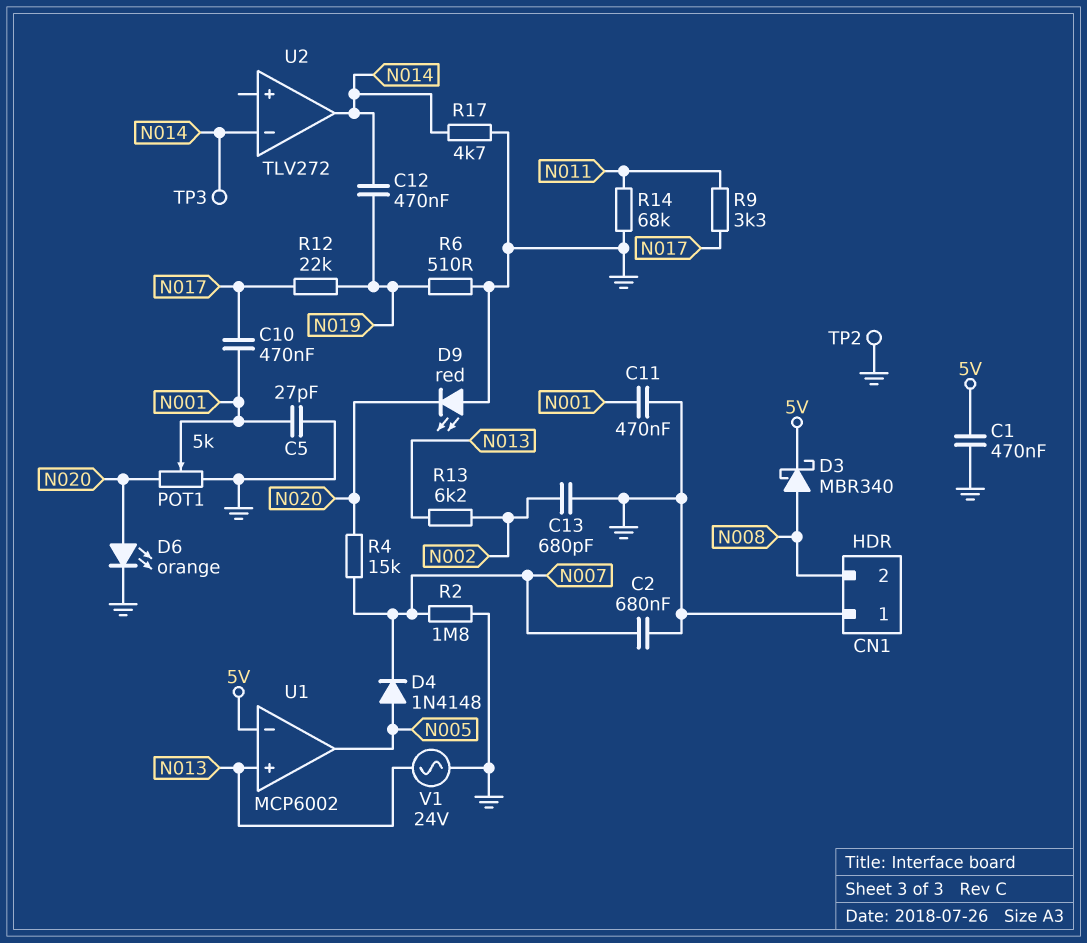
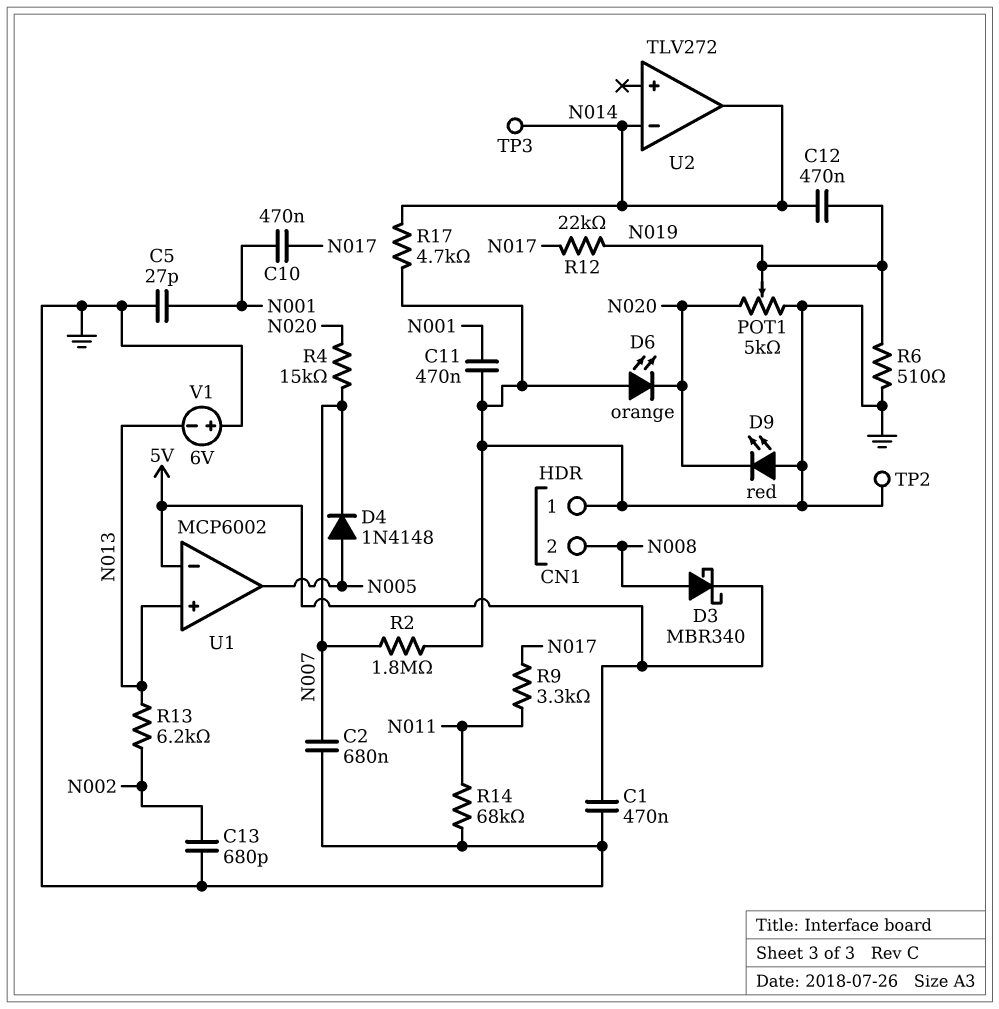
D6: LED orange (A N020, K GND) -> LED orange (A GND, K N020)
POT1: 5k (GND, N020, wiper N001) -> 5k (GND, N020, wiper N019)
V1: AC 24V (GND, N013) -> 6V (plus GND, minus N013)

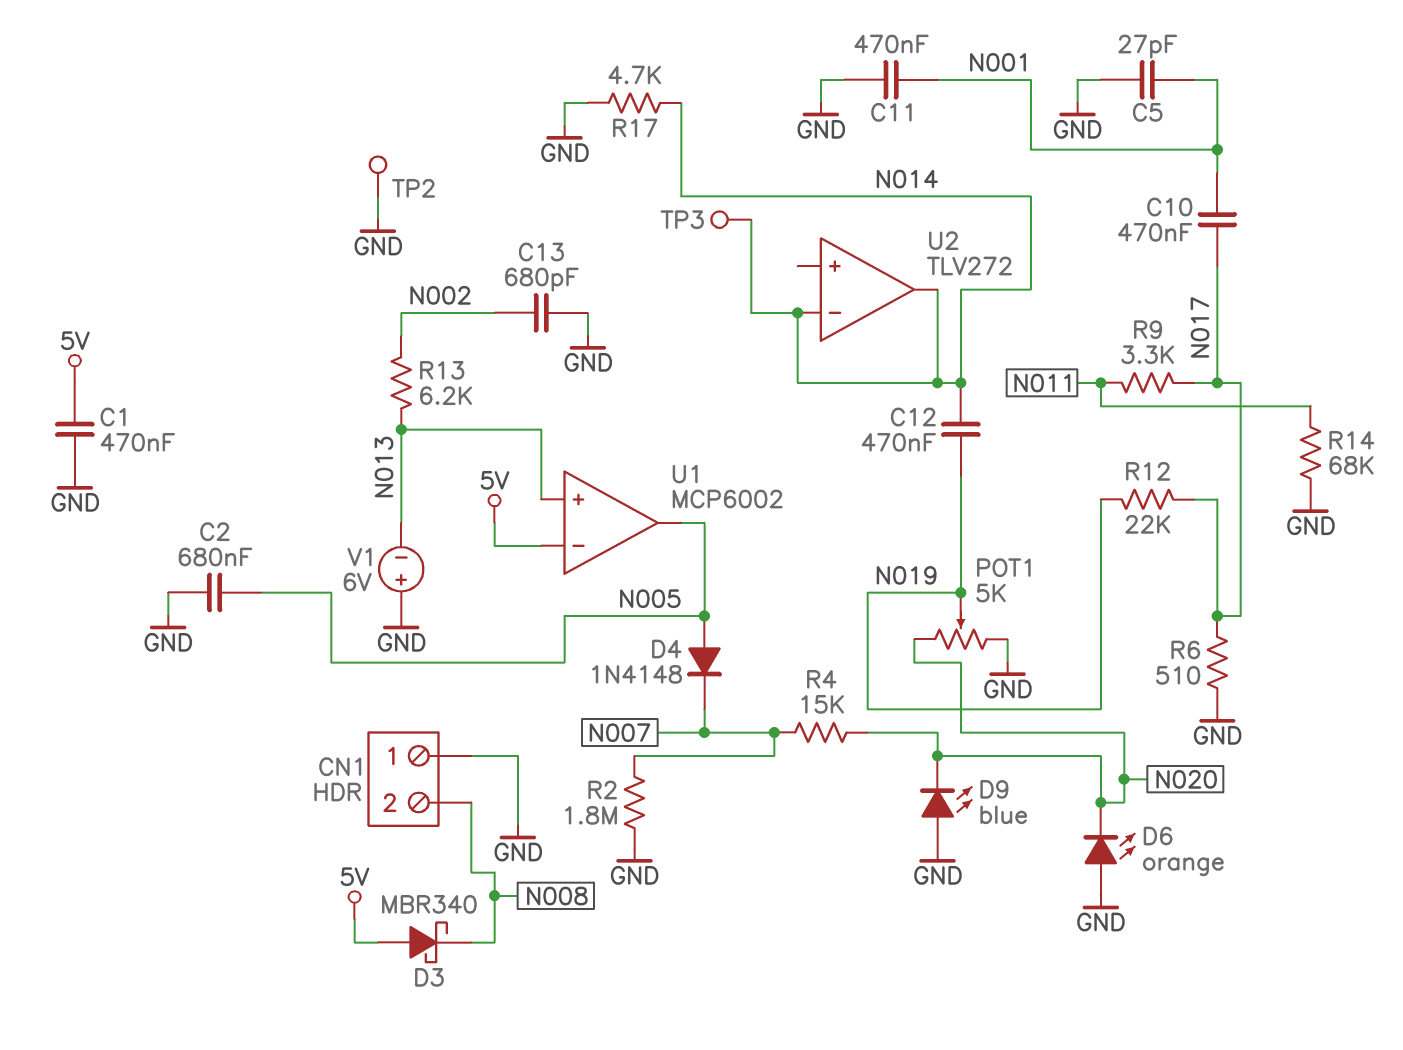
C2: 680nF (GND, N007) -> 680nF (GND, N005)
D3: schottky MBR340 (A N008, K 5V) -> schottky MBR340 (A 5V, K N008)
D9: LED red (A GND, K N020) -> LED blue (A GND, K N020)
R6: 510 (GND, N019) -> 510 (GND, N017)

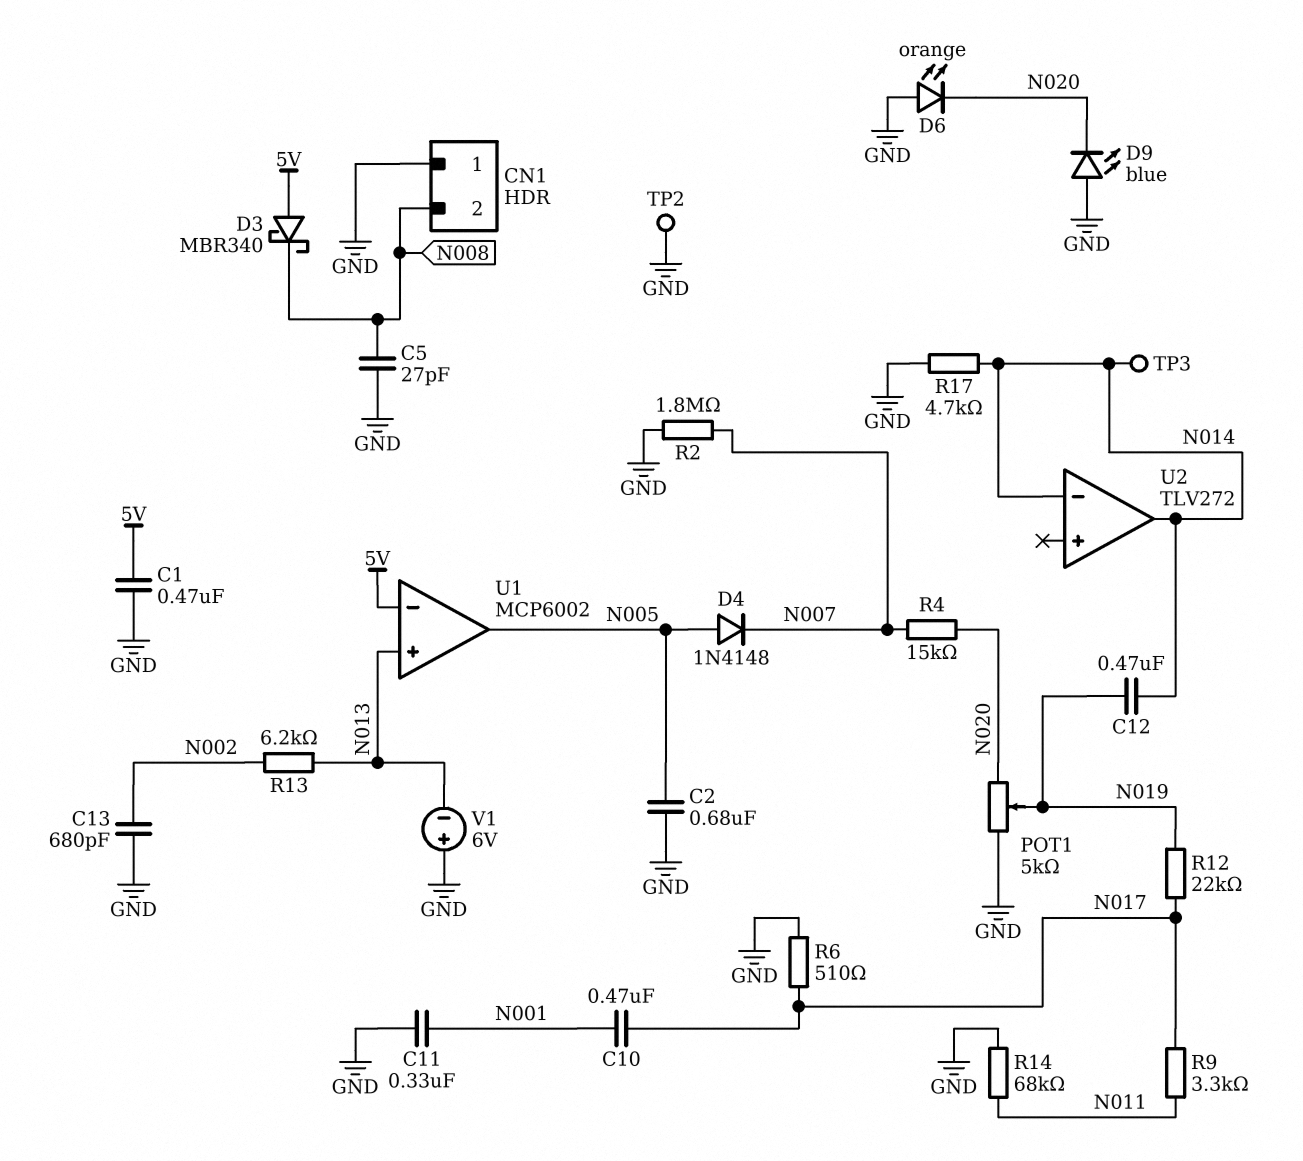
C5: 27pF (GND, N001) -> 27pF (GND, N008)
C11: 470nF (GND, N001) -> 330nF (GND, N001)

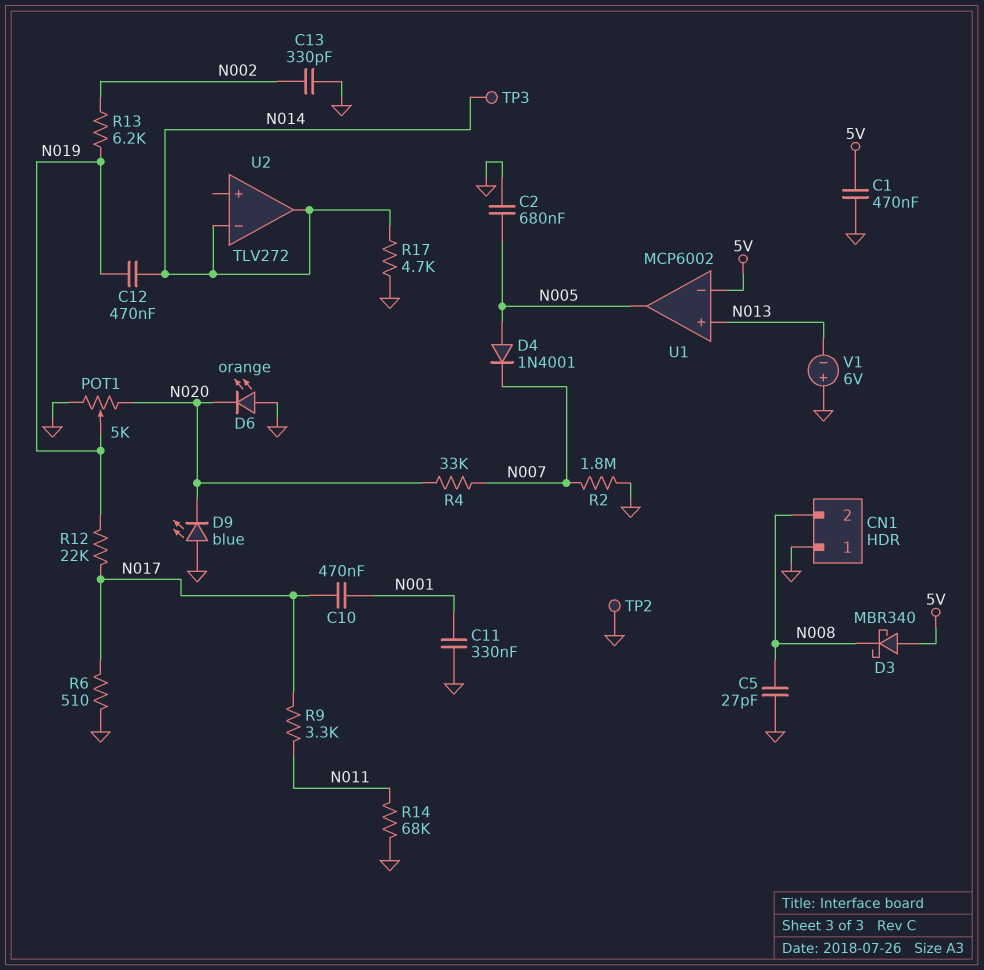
C13: 680pF (GND, N002) -> 330pF (GND, N002)
D4: diode 1N4148 (A N005, K N007) -> diode 1N4001 (A N005, K N007)
R4: 15k (N007, N020) -> 33k (N007, N020)
R13: 6.2k (N002, N013) -> 6.2k (N002, N019)

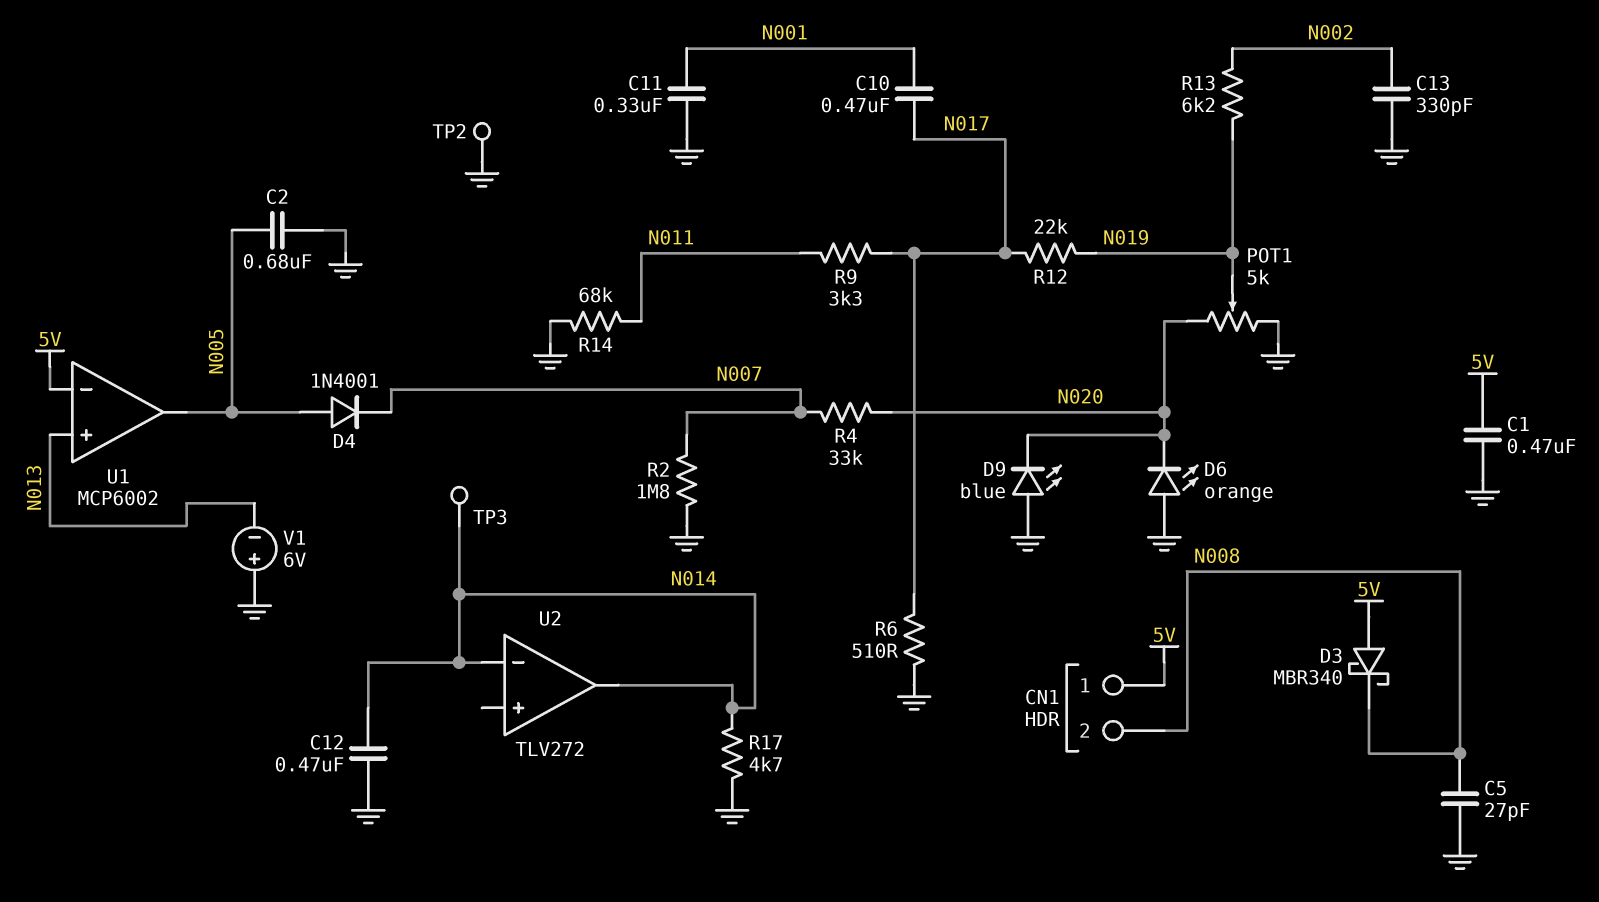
C12: 470nF (N014, N019) -> 470nF (GND, N014)
CN1 pin 1: GND -> 5V

